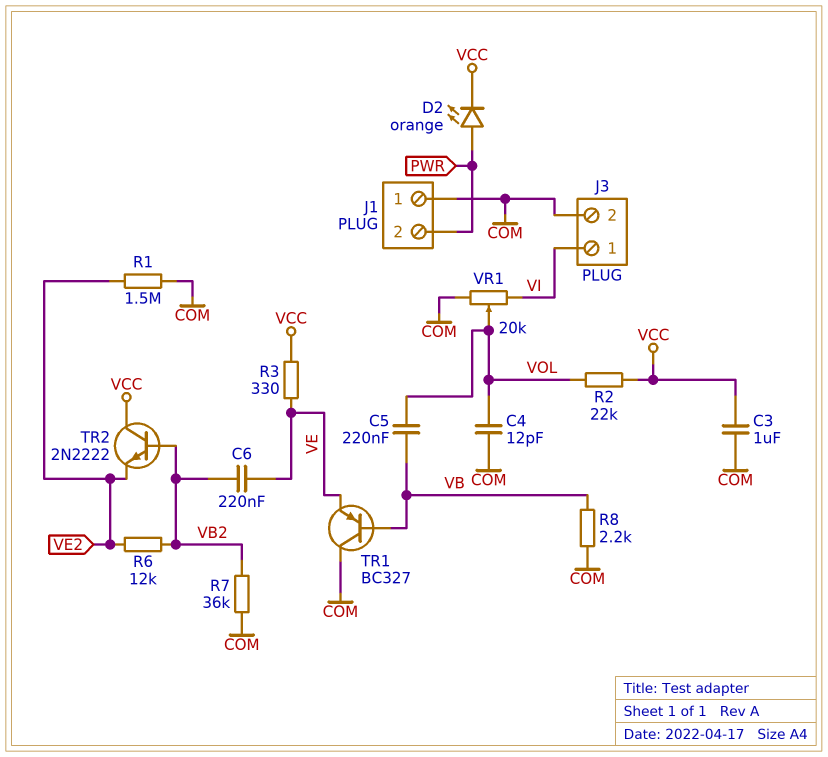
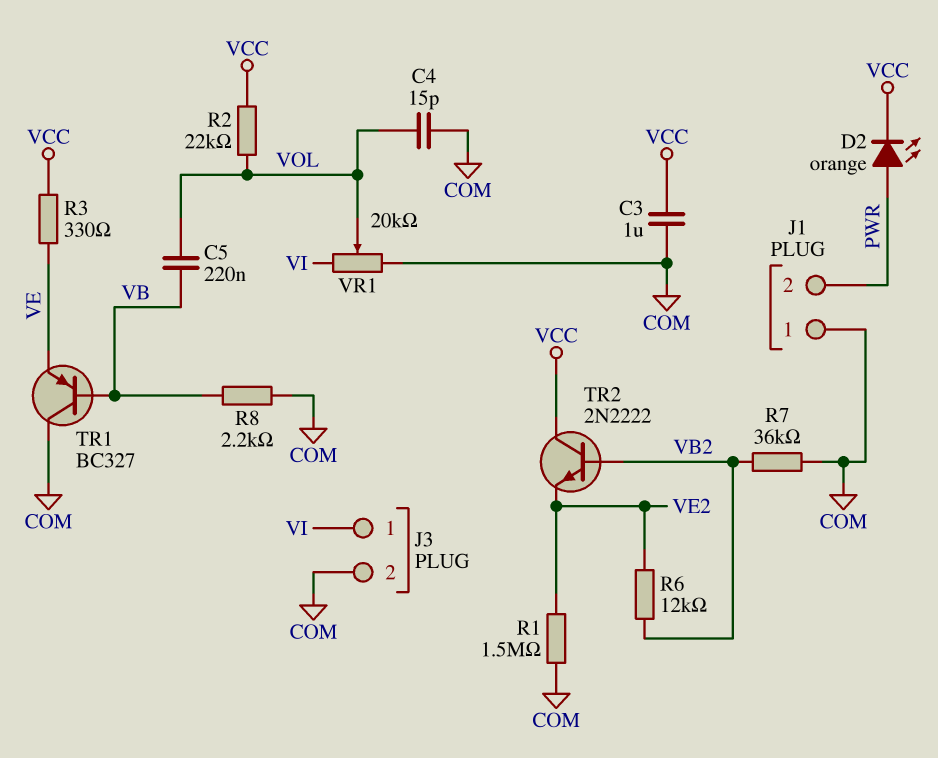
C4: 12pF (COM, VOL) -> 15pF (COM, VOL)
C6: 220nF (VB2, VE) -> none

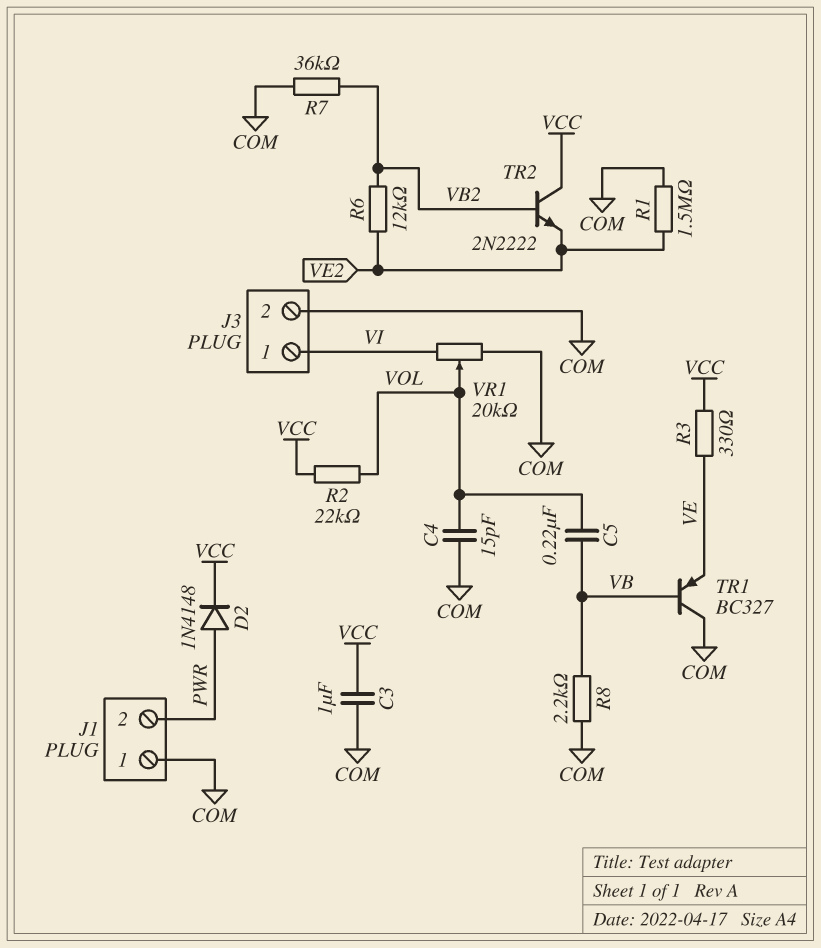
D2: LED orange (A PWR, K VCC) -> diode 1N4148 (A PWR, K VCC)

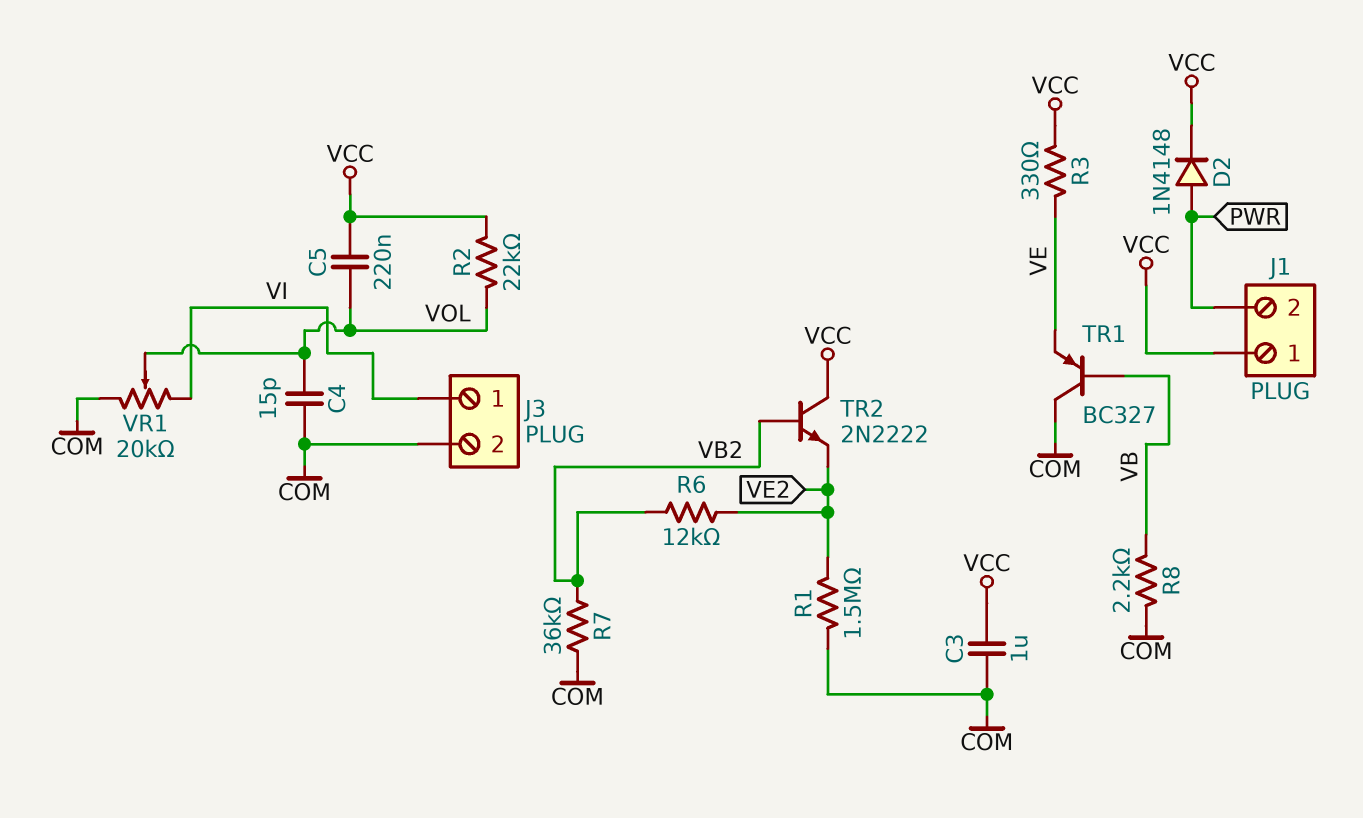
C5: 220nF (VB, VOL) -> 220nF (VCC, VOL)
J1 pin 1: COM -> VCC

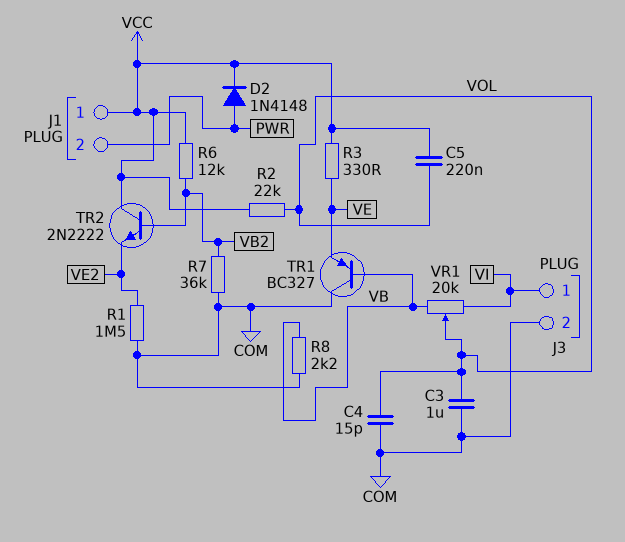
C3: 1uF (COM, VCC) -> 1uF (COM, VOL)
R6: 12k (VB2, VE2) -> 12k (VB2, VCC)
VR1: 20k (COM, VI, wiper VOL) -> 20k (VB, VI, wiper VOL)

